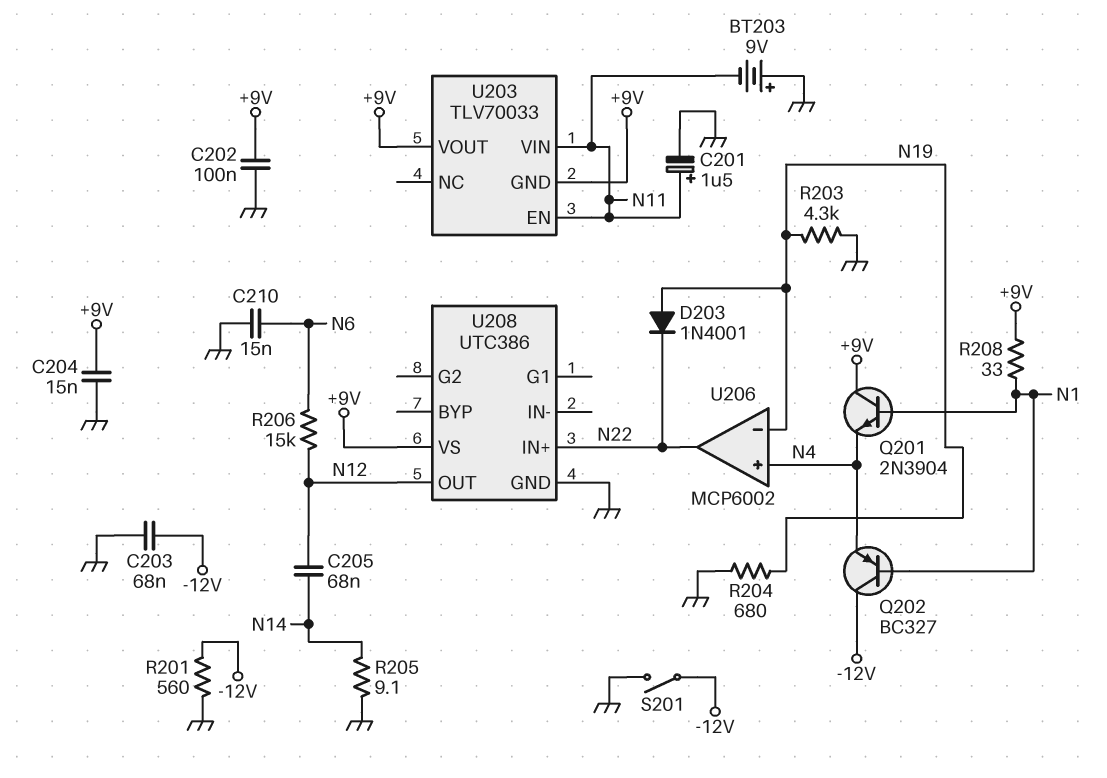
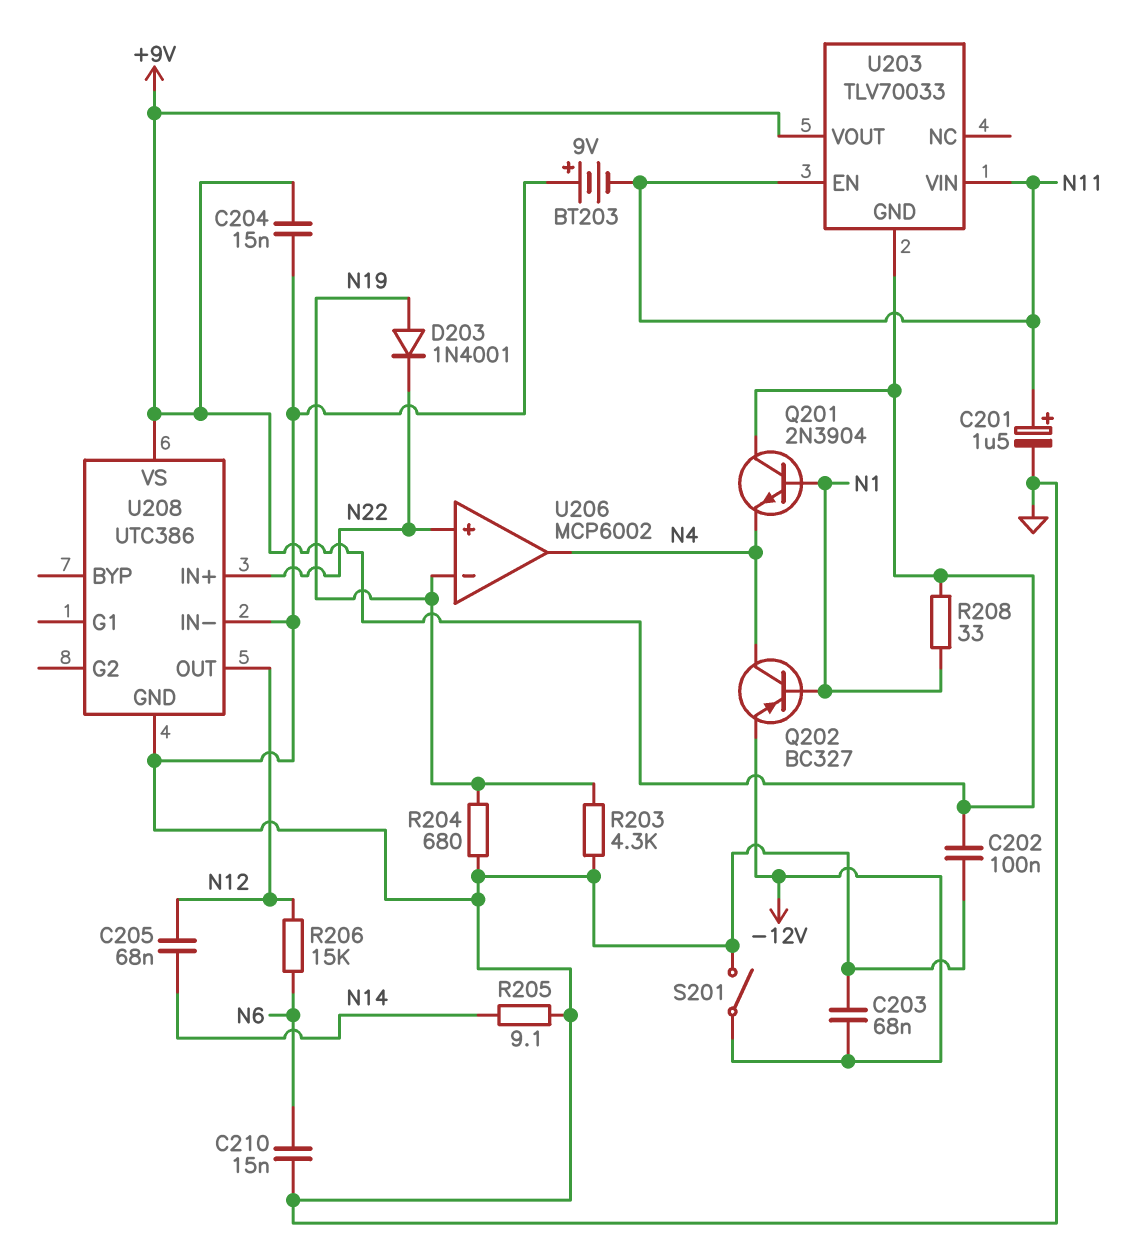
Q202: PNP BC327 (B N1, C -12V, E N4) -> PNP BC327 (B N1, C N4, E -12V)
R201: 560 (-12V, GND) -> none
U206 pin in+: N4 -> N22
U206 pin out: N22 -> N4
U208 pin IN-: none -> GND

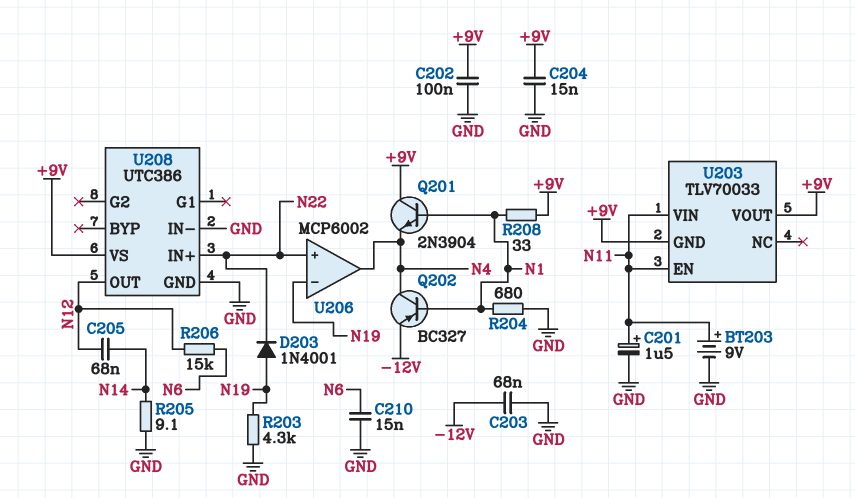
BT203: 9V (plus GND, minus N11) -> 9V (plus N11, minus GND)
R204: 680 (GND, N19) -> 680 (GND, N1)
S201: switch (-12V, GND) -> none

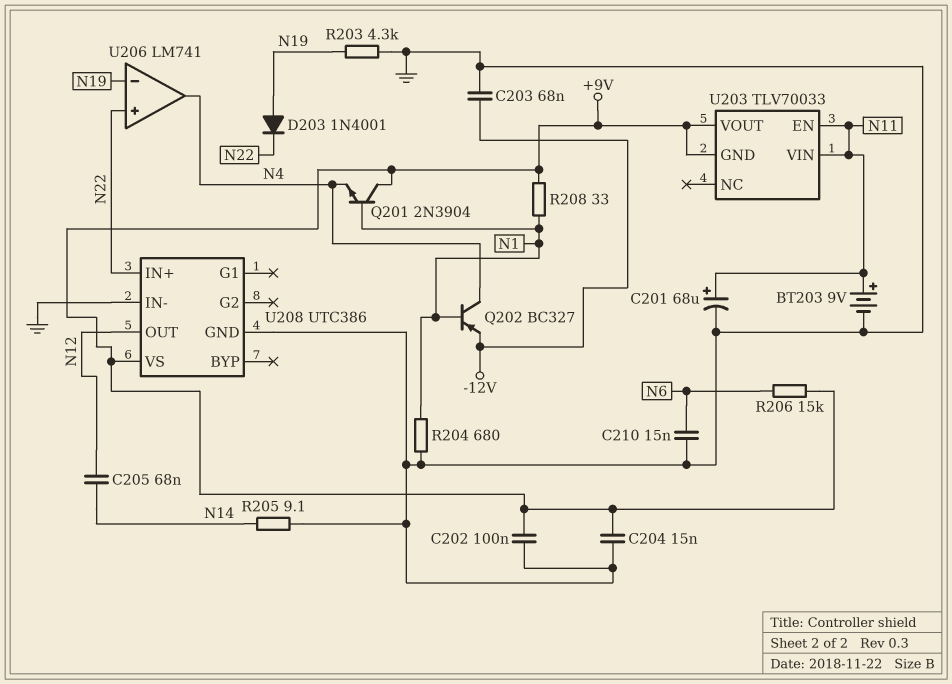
C201: 1.5uF (plus N11, minus GND) -> 68uF (plus N11, minus GND)
R206: 15k (N6, N12) -> 15k (+9V, N6)
U206: MCP6002 -> LM741

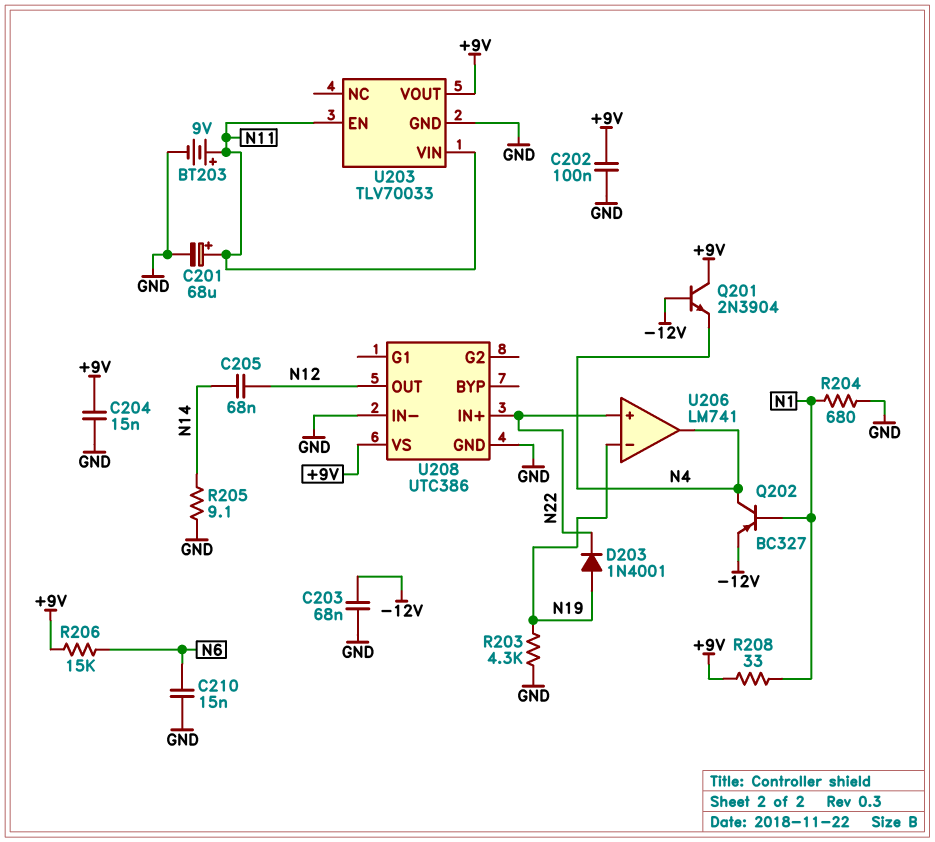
Q201: NPN 2N3904 (B N1, C +9V, E N4) -> NPN 2N3904 (B -12V, C +9V, E N4)
U203 pin GND: +9V -> GND

